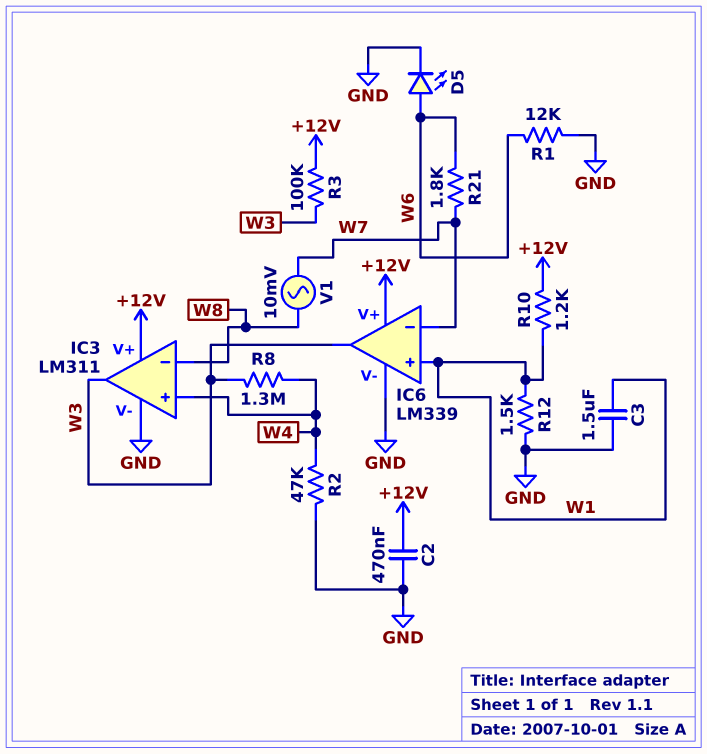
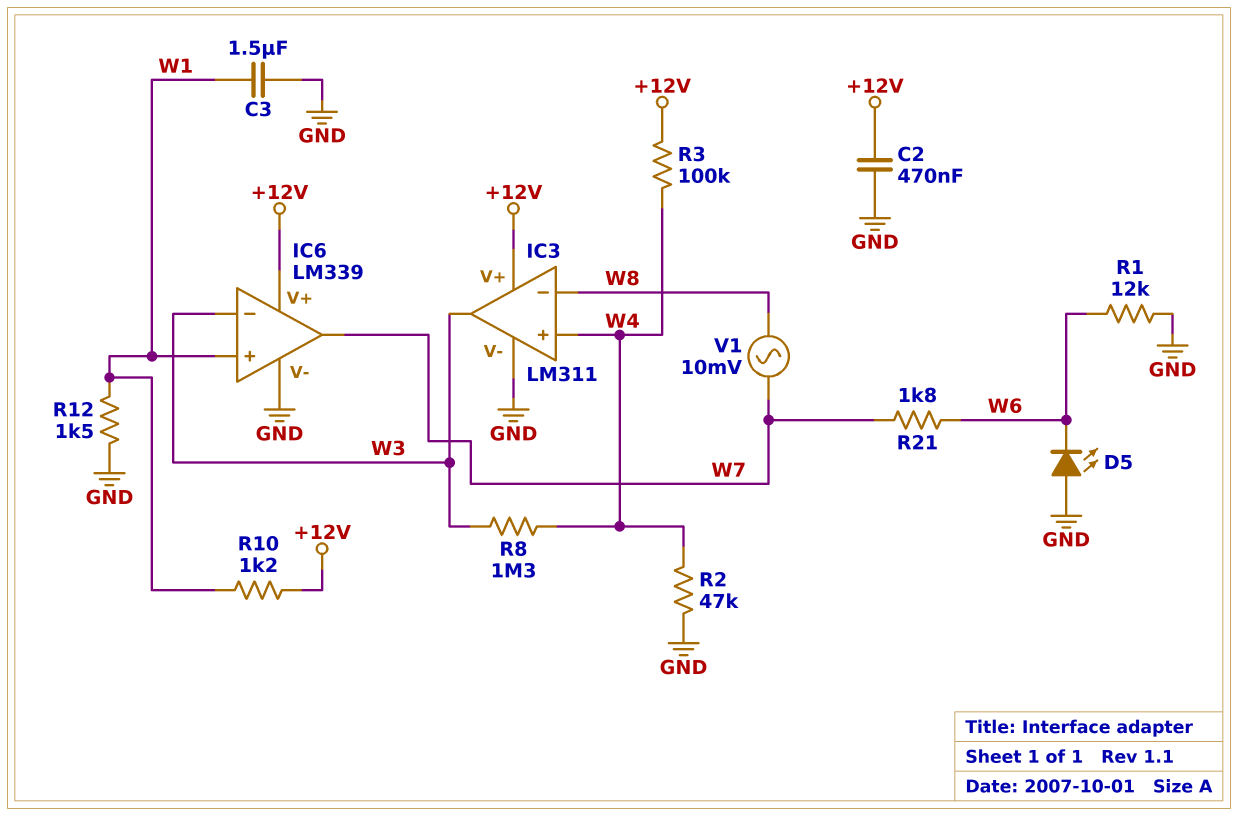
D5: LED (A W6, K GND) -> LED (A GND, K W6)
IC6 pin in-: W7 -> W3
IC6 pin out: W3 -> W7
R3: 100k (+12V, W3) -> 100k (+12V, W4)

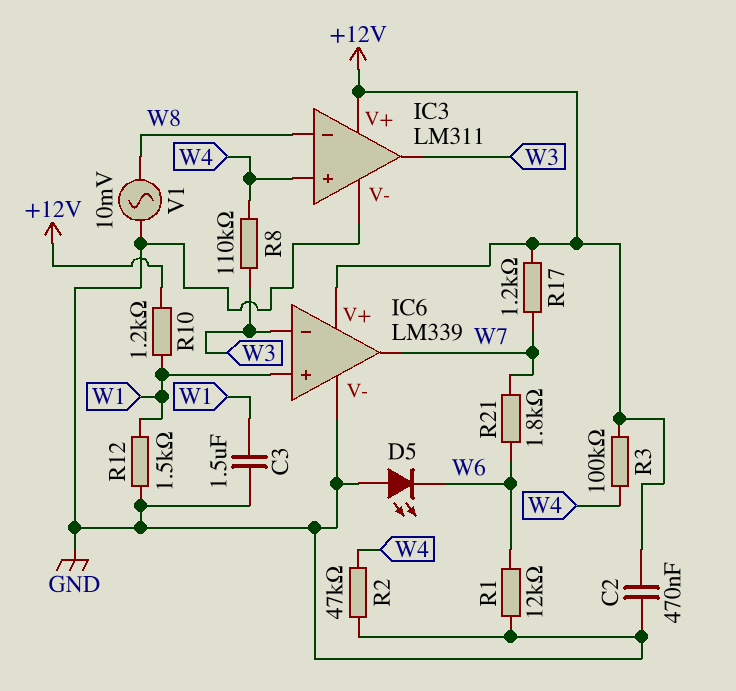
R8: 1.3M (W3, W4) -> 110k (W3, W4)
R17: none -> 1.2k (+12V, W7)
V1: AC 10mV (W7, W8) -> AC 10mV (GND, W8)

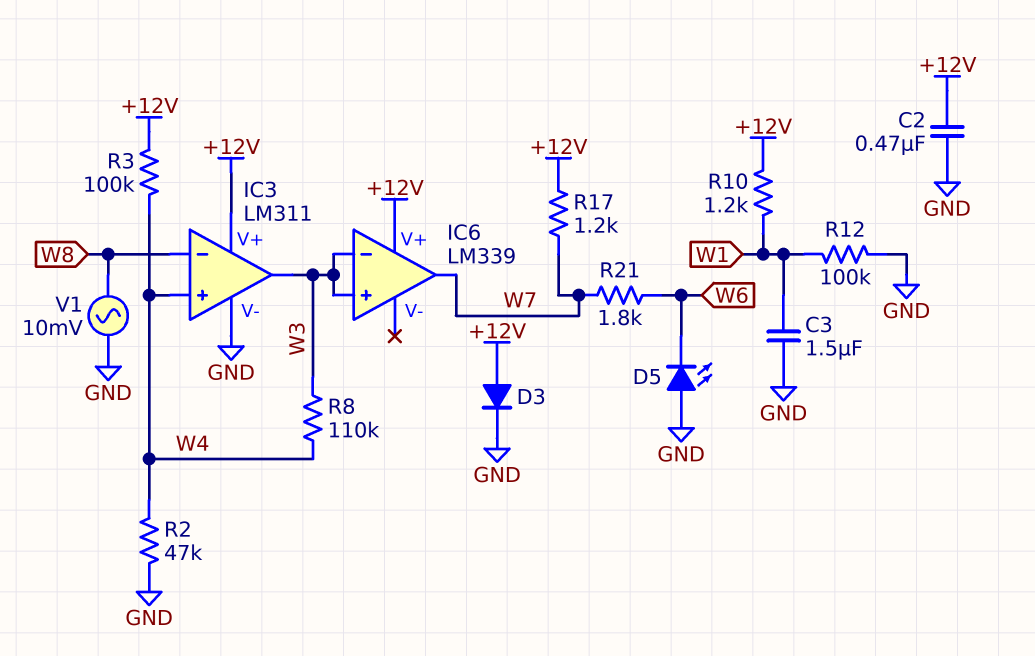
D3: none -> diode (A +12V, K GND)
IC6 pin V-: GND -> none
IC6 pin in+: W1 -> W3
R1: 12k (GND, W6) -> none
R12: 1.5k (GND, W1) -> 100k (GND, W1)

